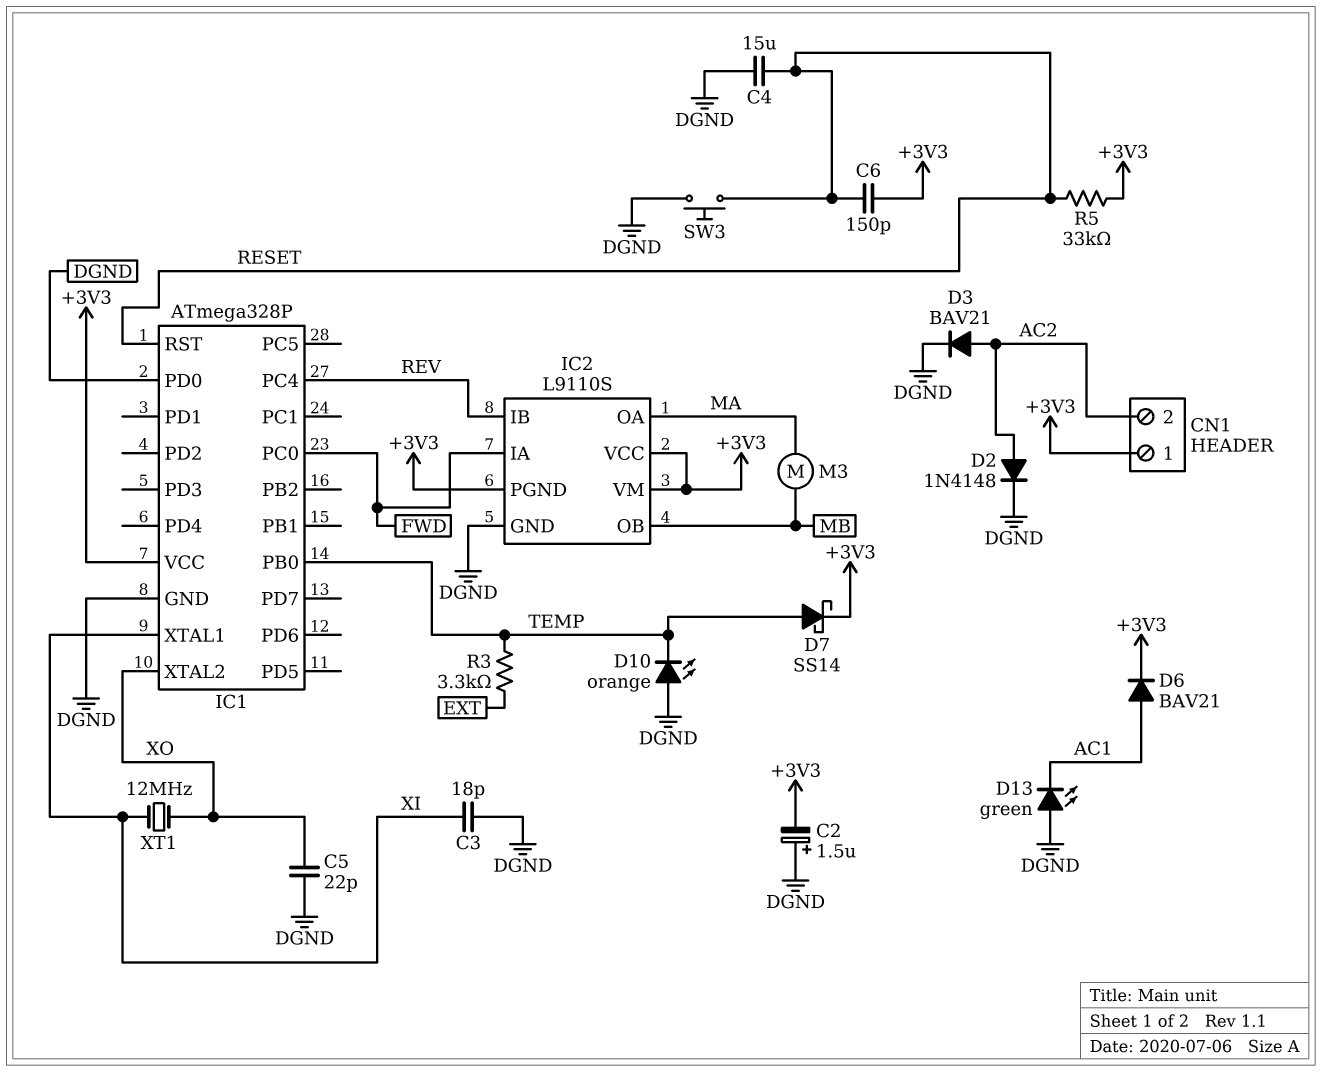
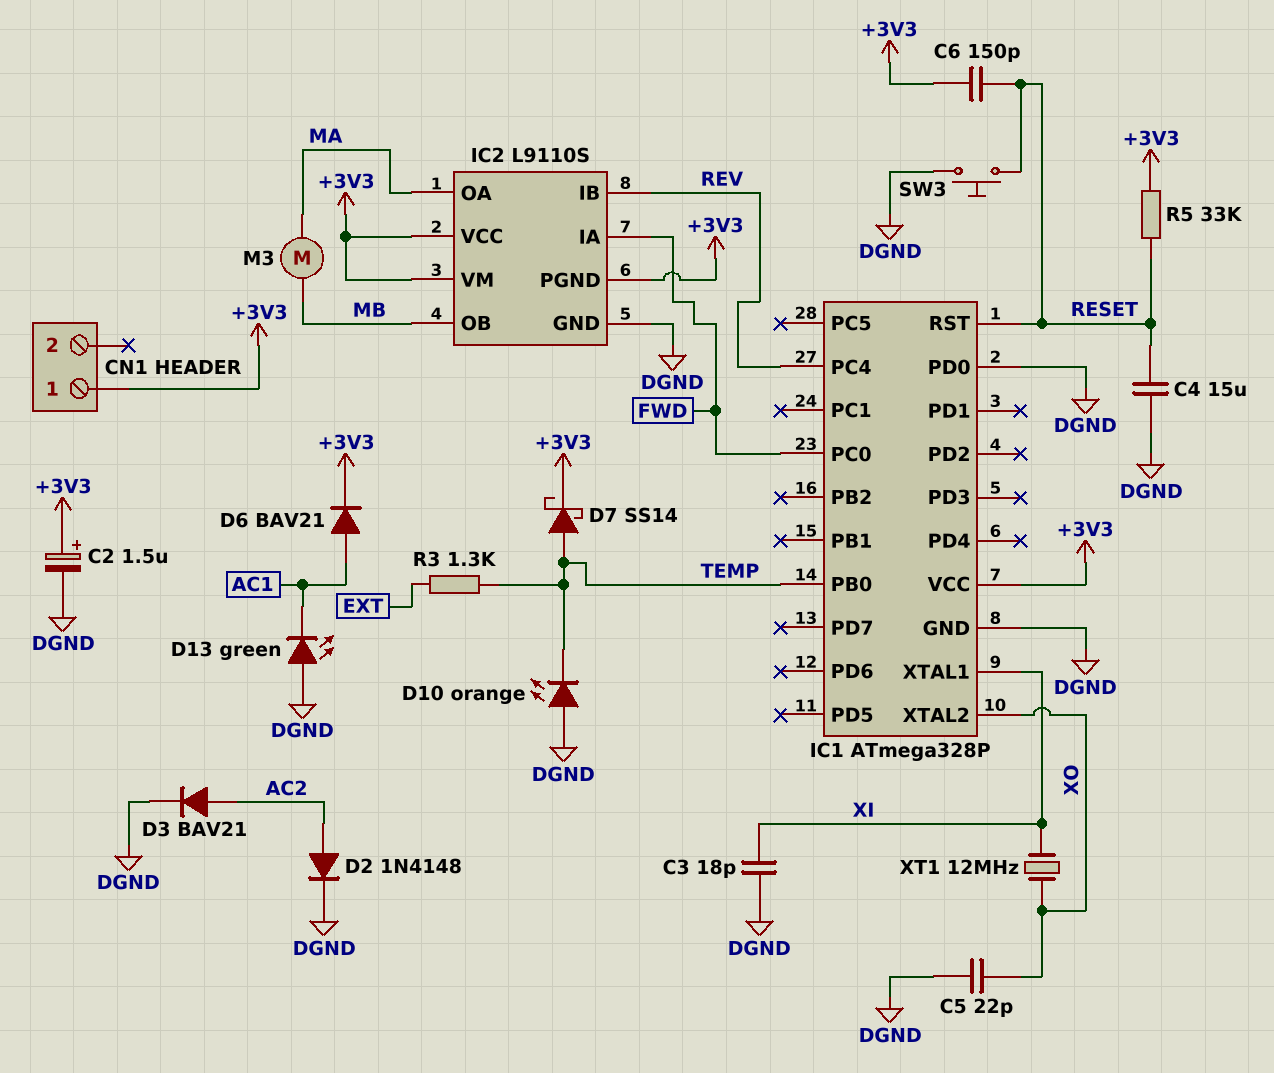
C2: 1.5uF (plus DGND, minus +3V3) -> 1.5uF (plus +3V3, minus DGND)
CN1 pin 2: AC2 -> none
R3: 3.3k (EXT, TEMP) -> 1.3k (EXT, TEMP)

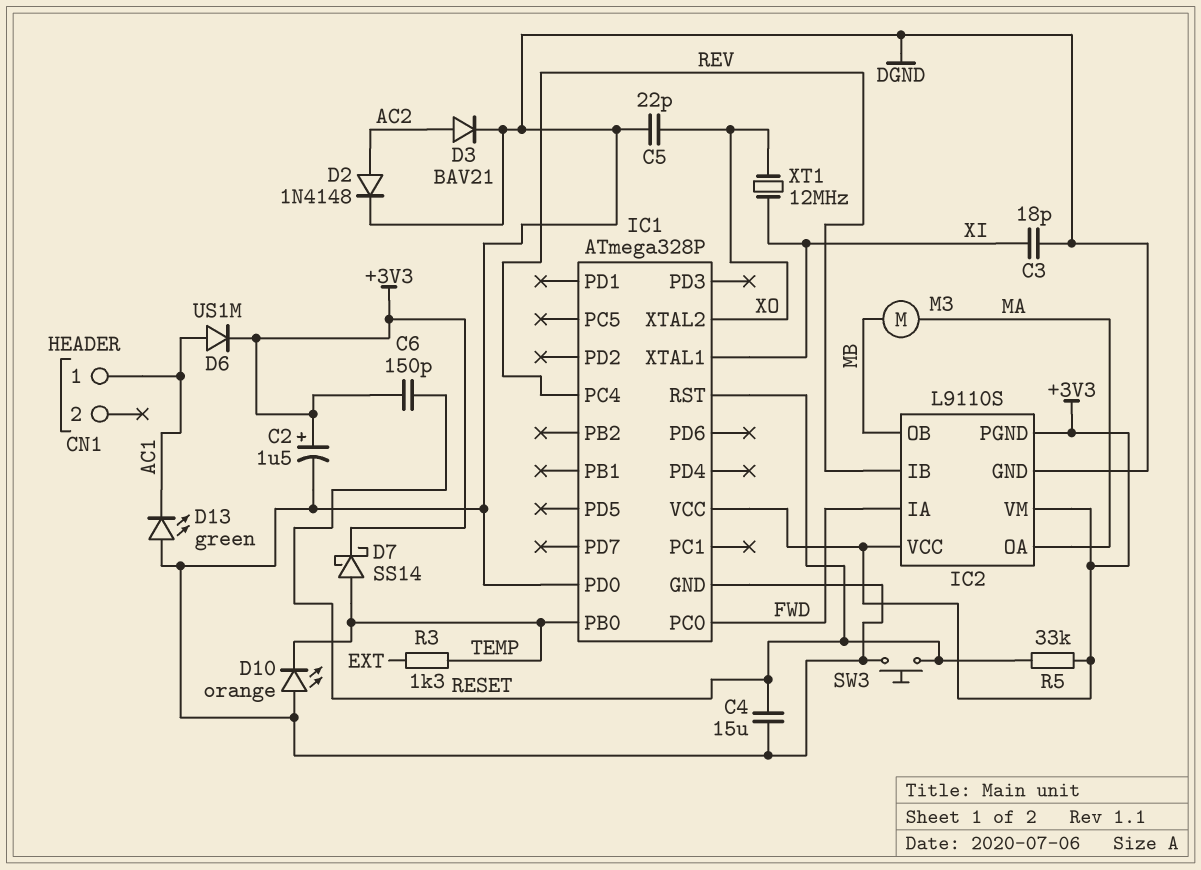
CN1 pin 1: +3V3 -> AC1
D6: diode BAV21 (A AC1, K +3V3) -> diode US1M (A AC1, K +3V3)

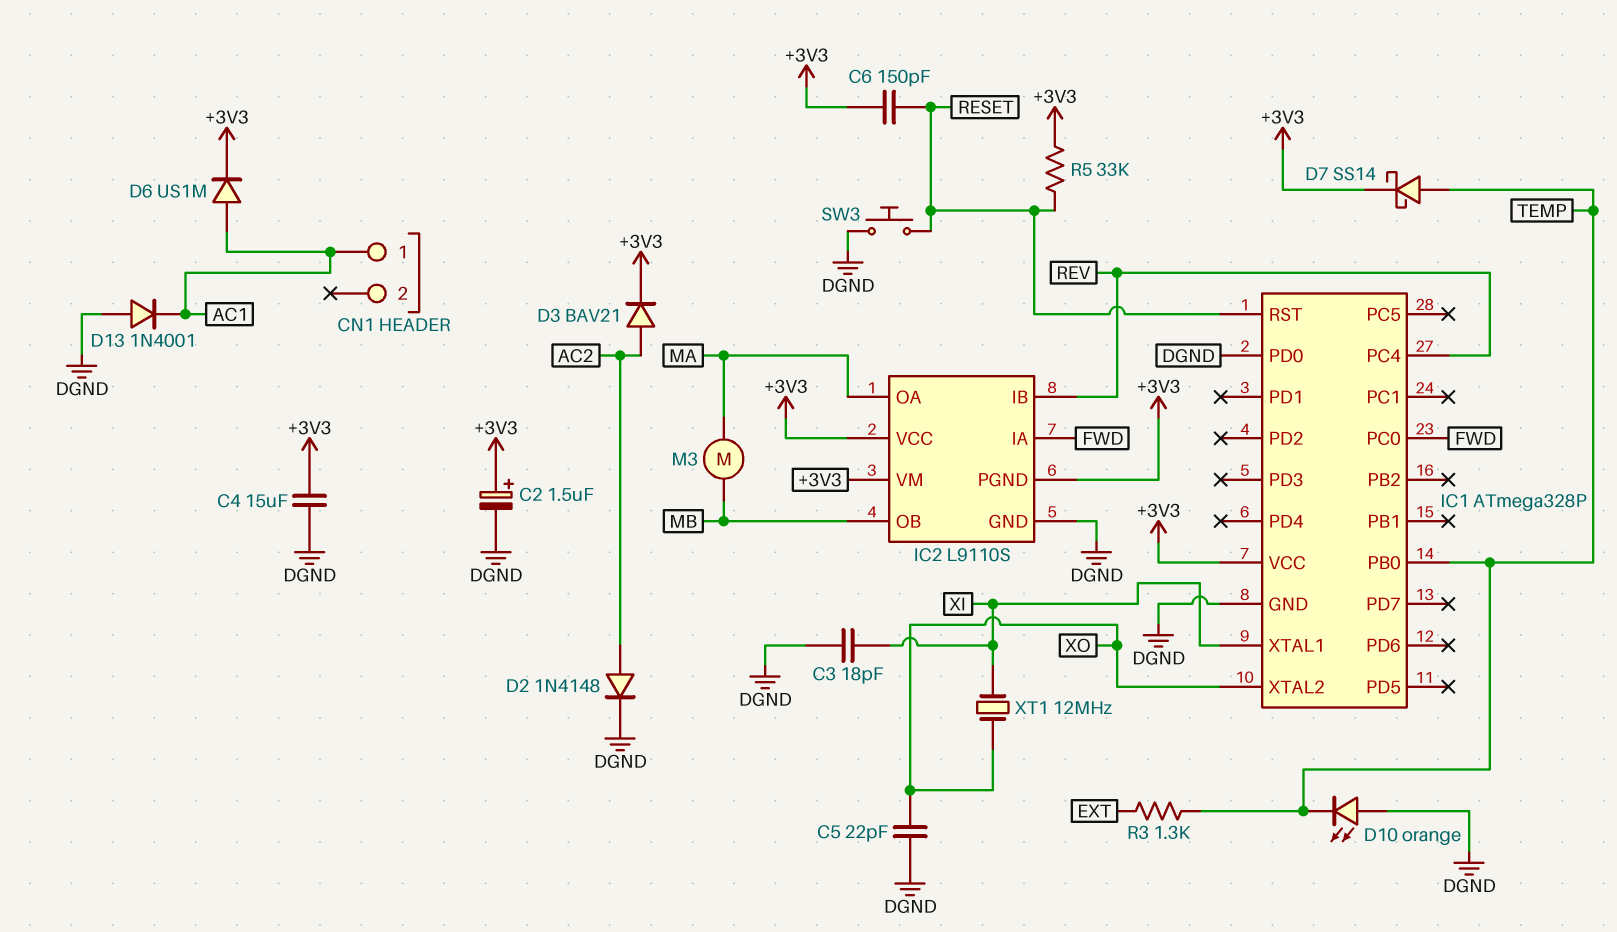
C4: 15uF (DGND, RESET) -> 15uF (+3V3, DGND)
D3: diode BAV21 (A AC2, K DGND) -> diode BAV21 (A AC2, K +3V3)
D13: LED green (A DGND, K AC1) -> diode 1N4001 (A DGND, K AC1)

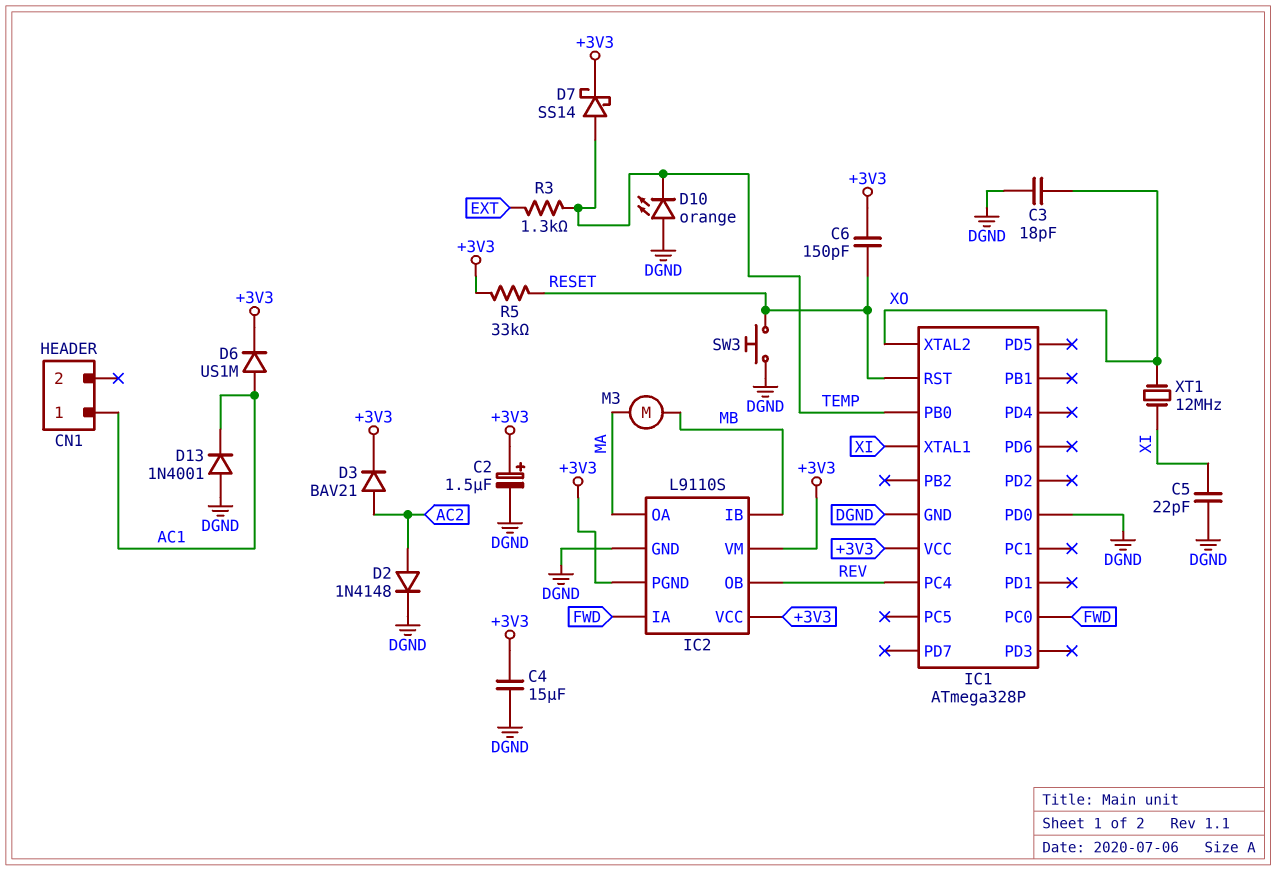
C3: 18pF (DGND, XI) -> 18pF (DGND, XO)
C5: 22pF (DGND, XO) -> 22pF (DGND, XI)
IC2 pin IB: REV -> MB
IC2 pin OB: MB -> REV

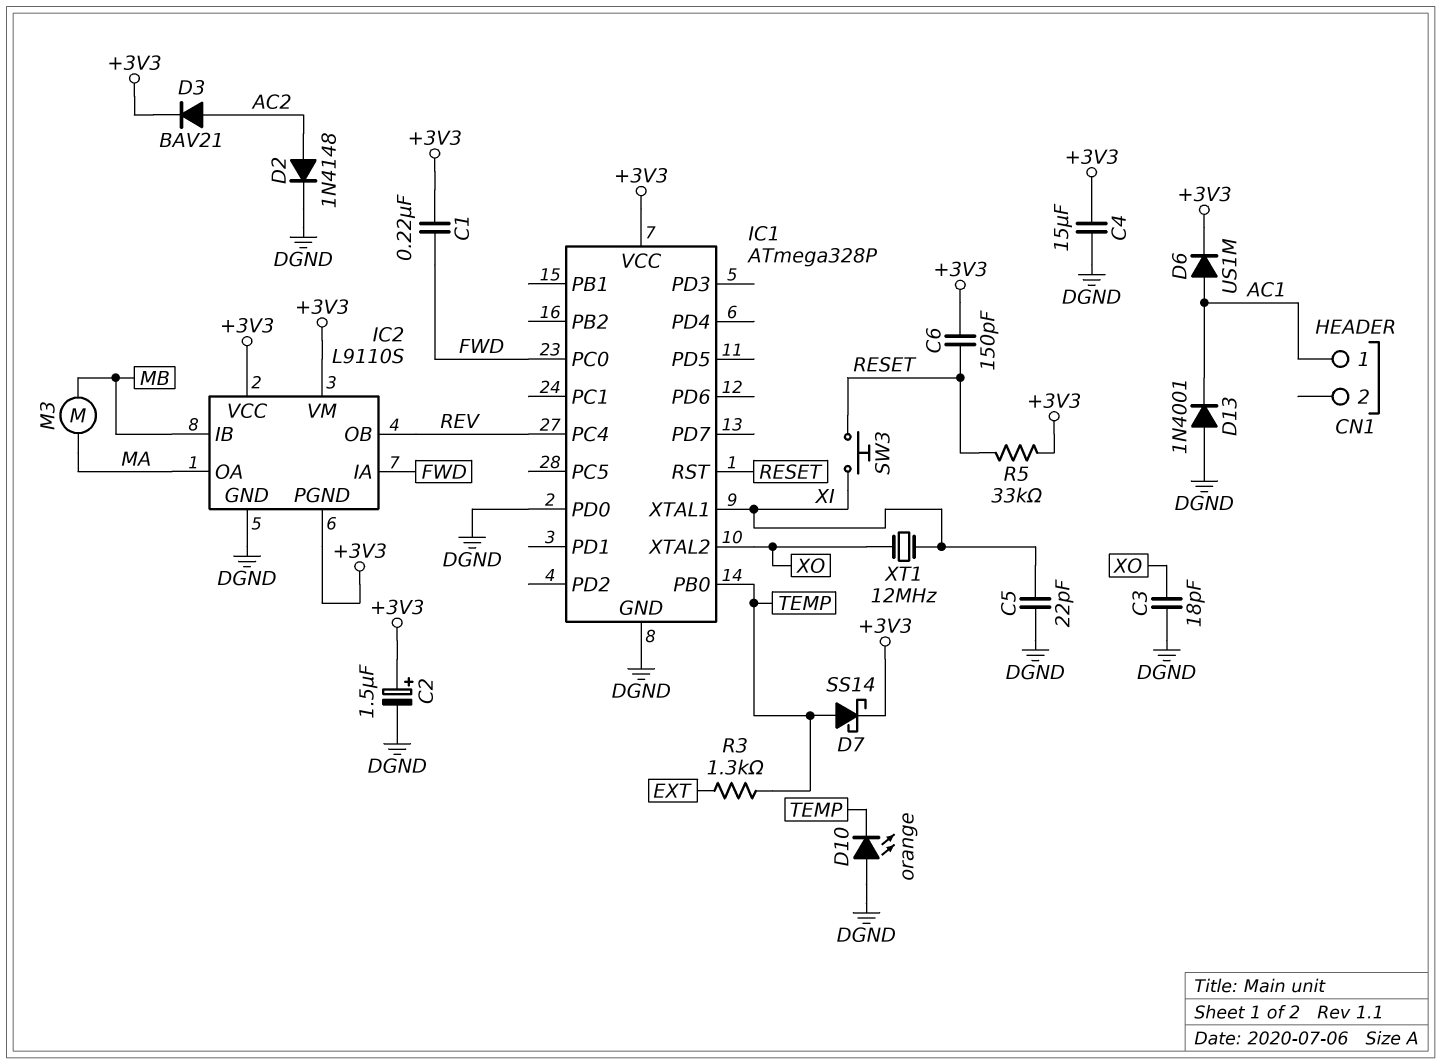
C1: none -> 220nF (+3V3, FWD)
SW3: button (DGND, RESET) -> button (RESET, XI)

